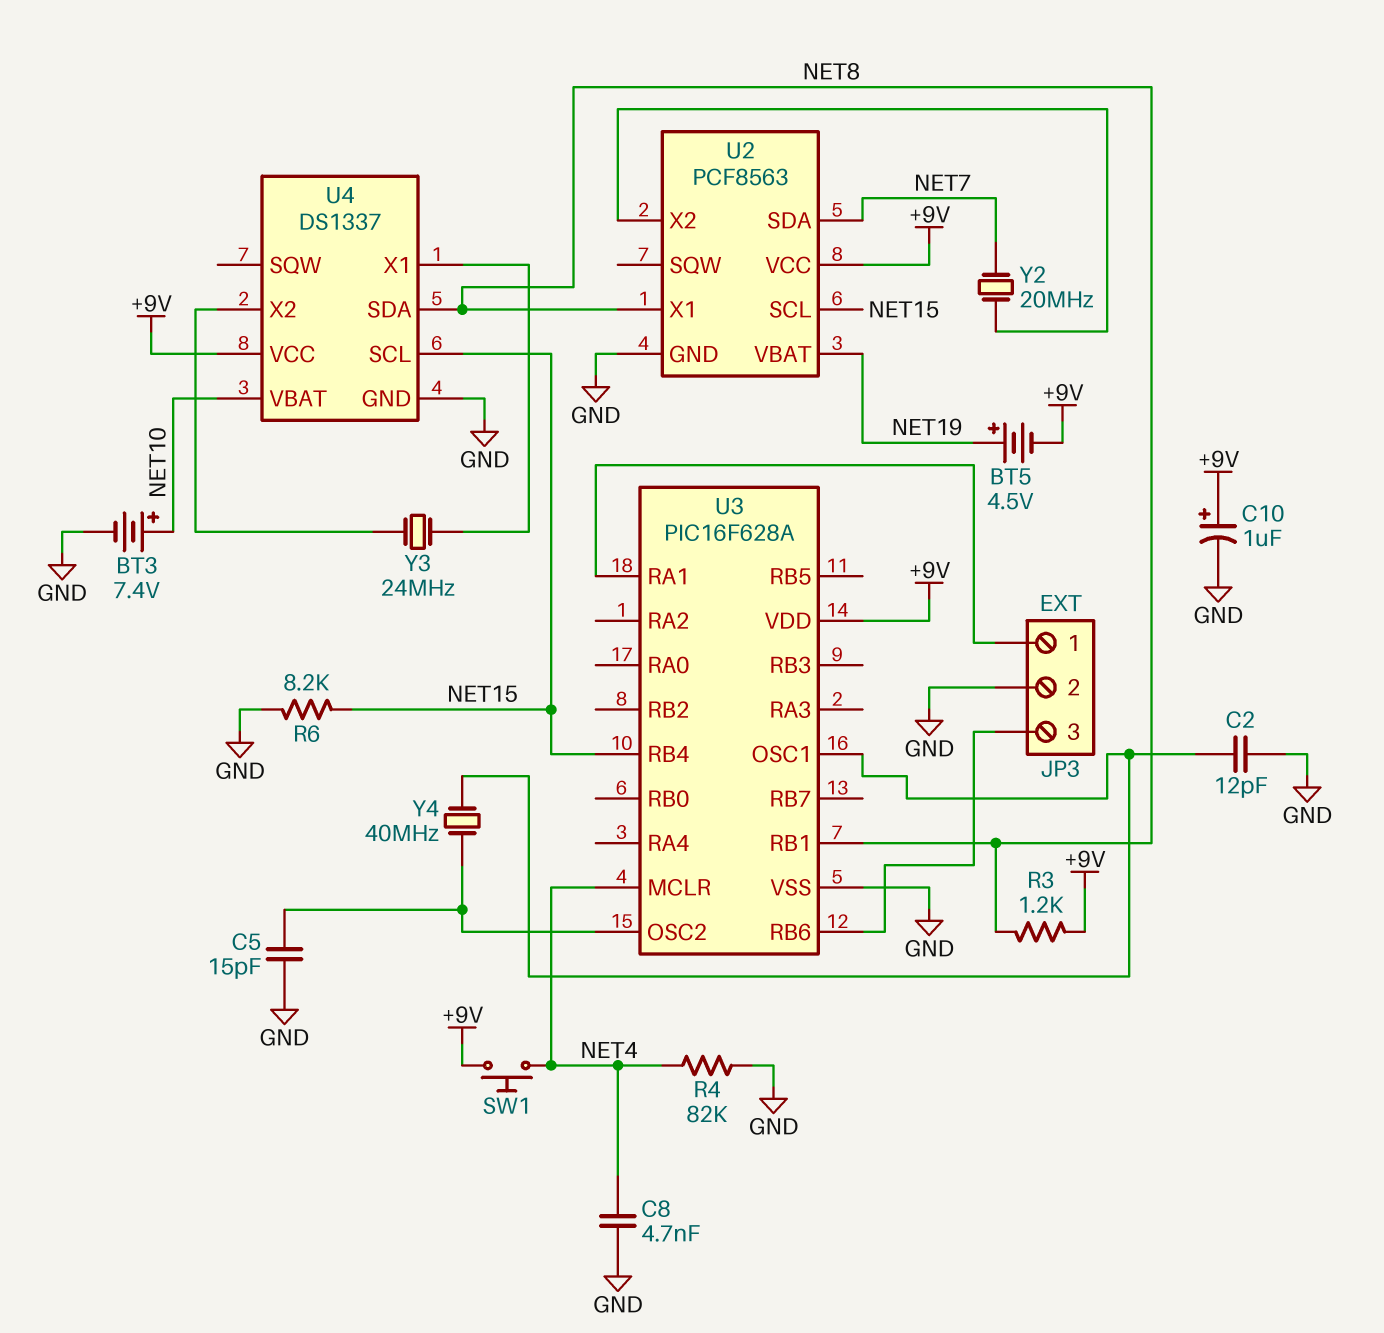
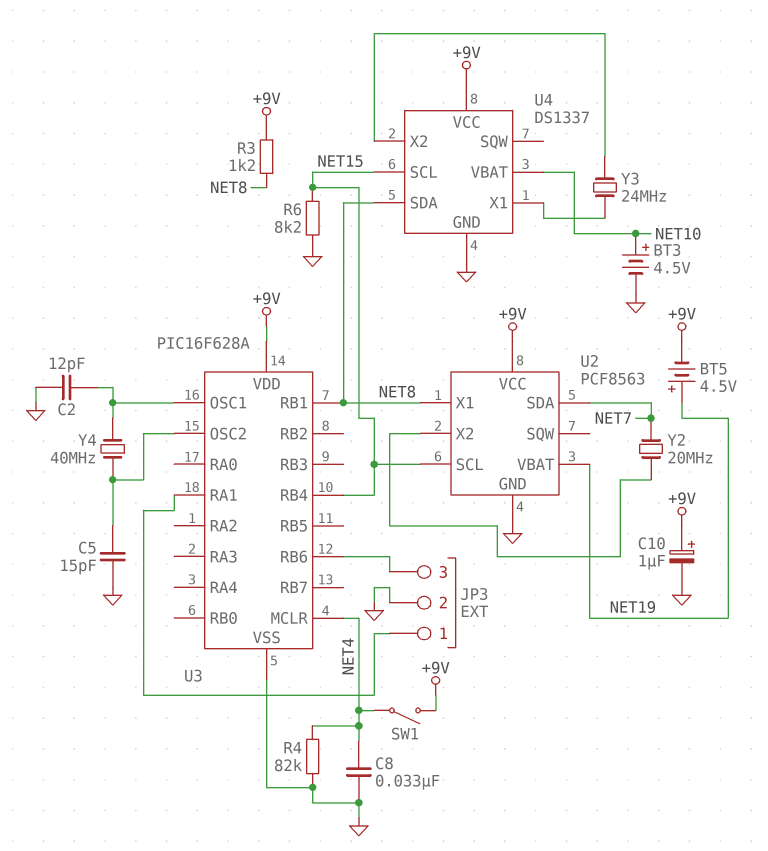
BT3: 7.4V (plus NET10, minus GND) -> 4.5V (plus NET10, minus GND)
C8: 4.7nF (GND, NET4) -> 33nF (GND, NET4)
SW1: button (+9V, NET4) -> switch (+9V, NET4)

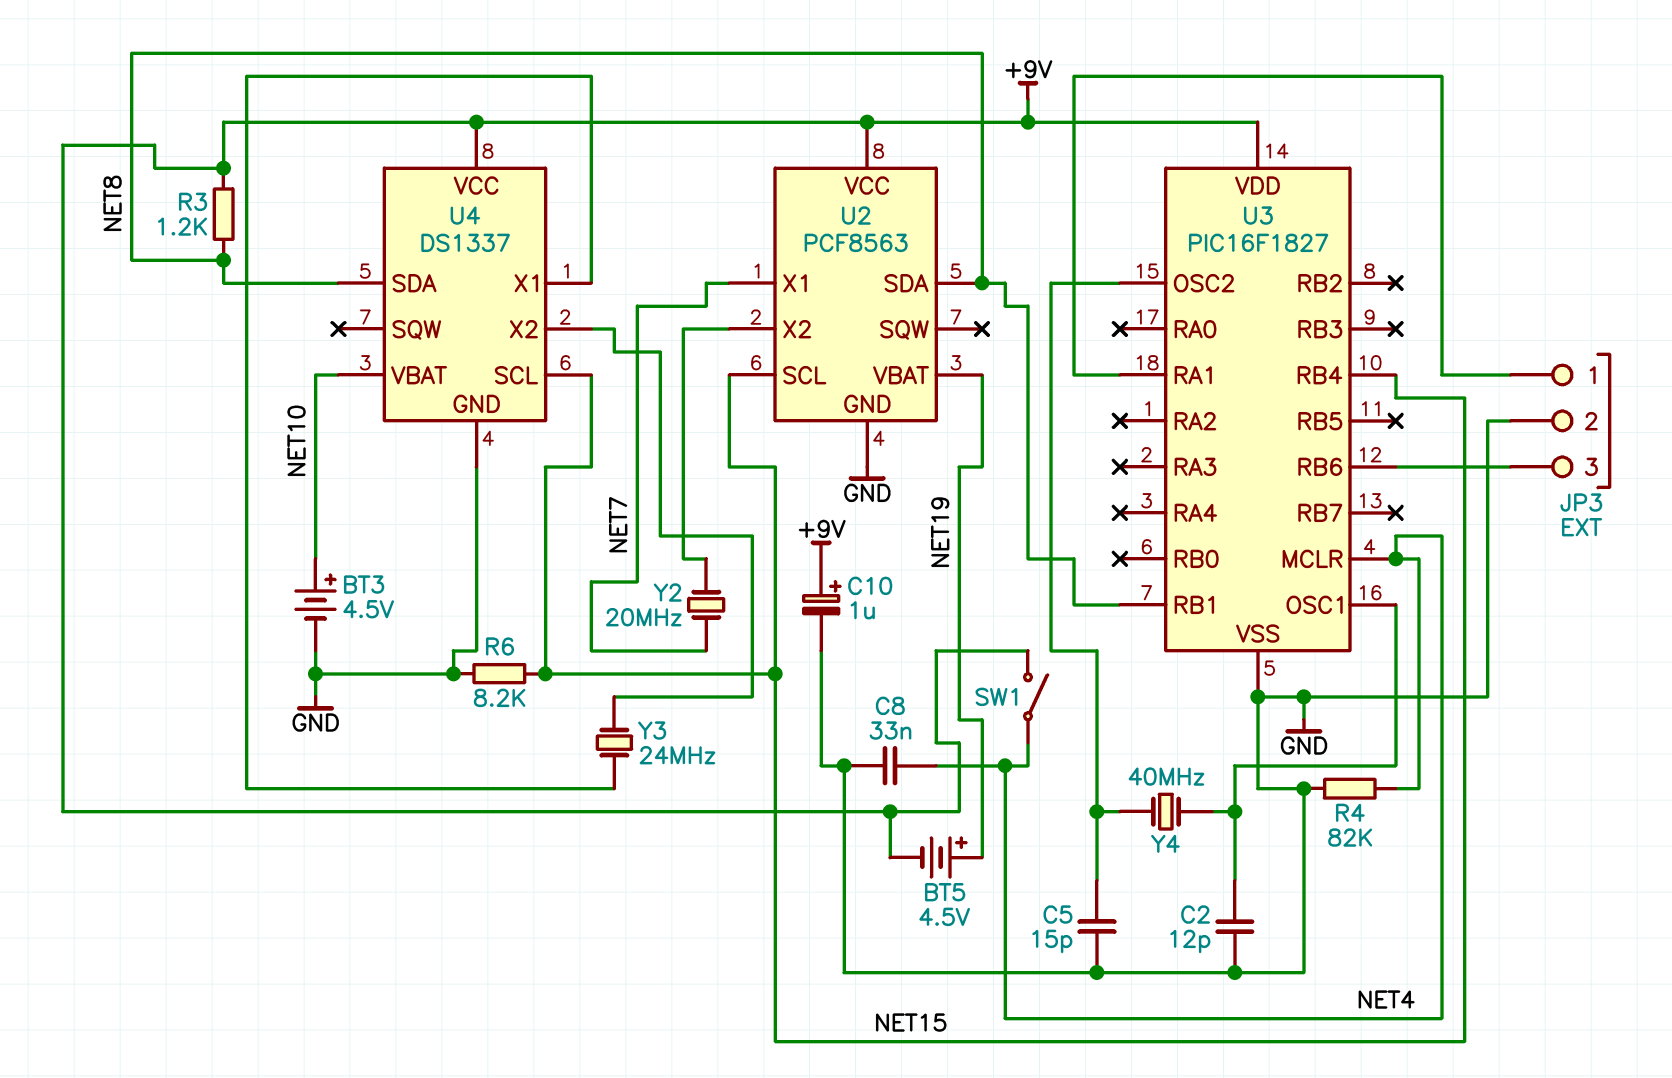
U2 pin SDA: NET7 -> NET8
U2 pin X1: NET8 -> NET7
U3: PIC16F628A -> PIC16F1827

